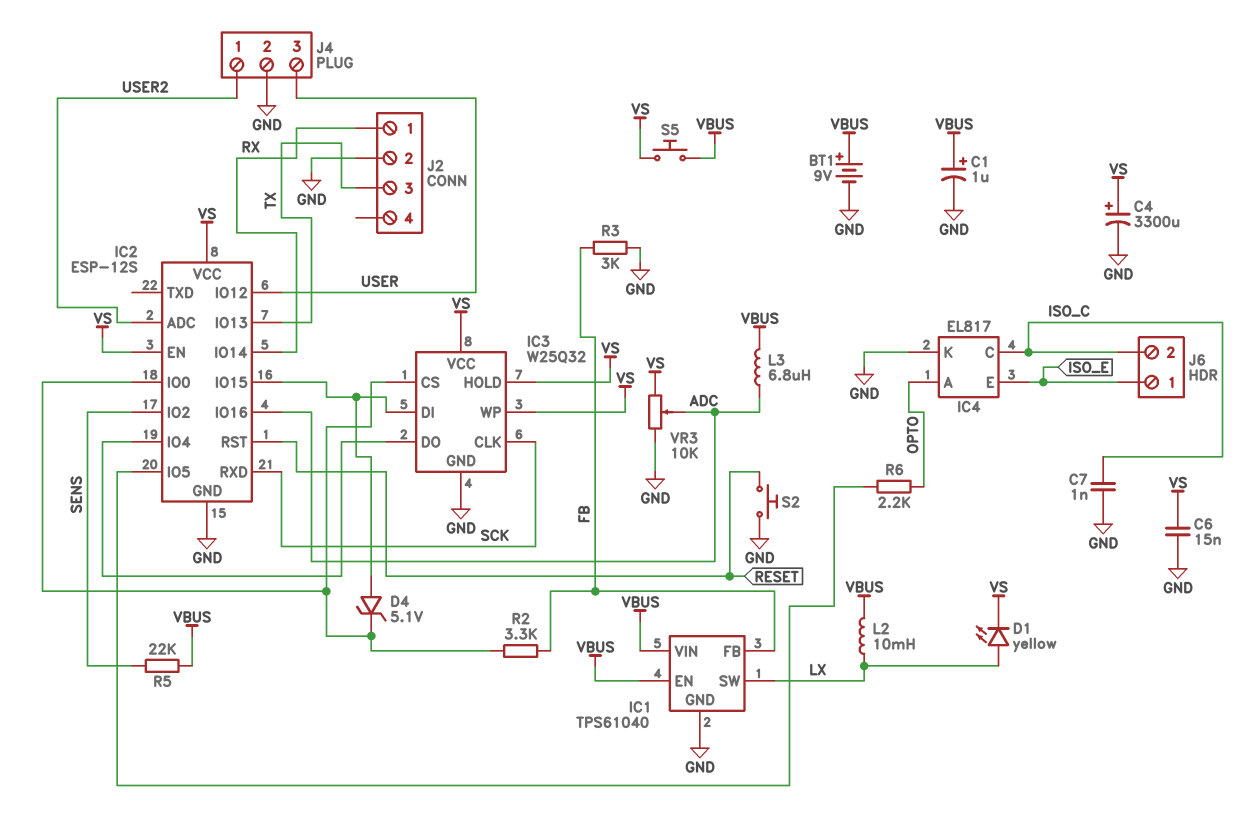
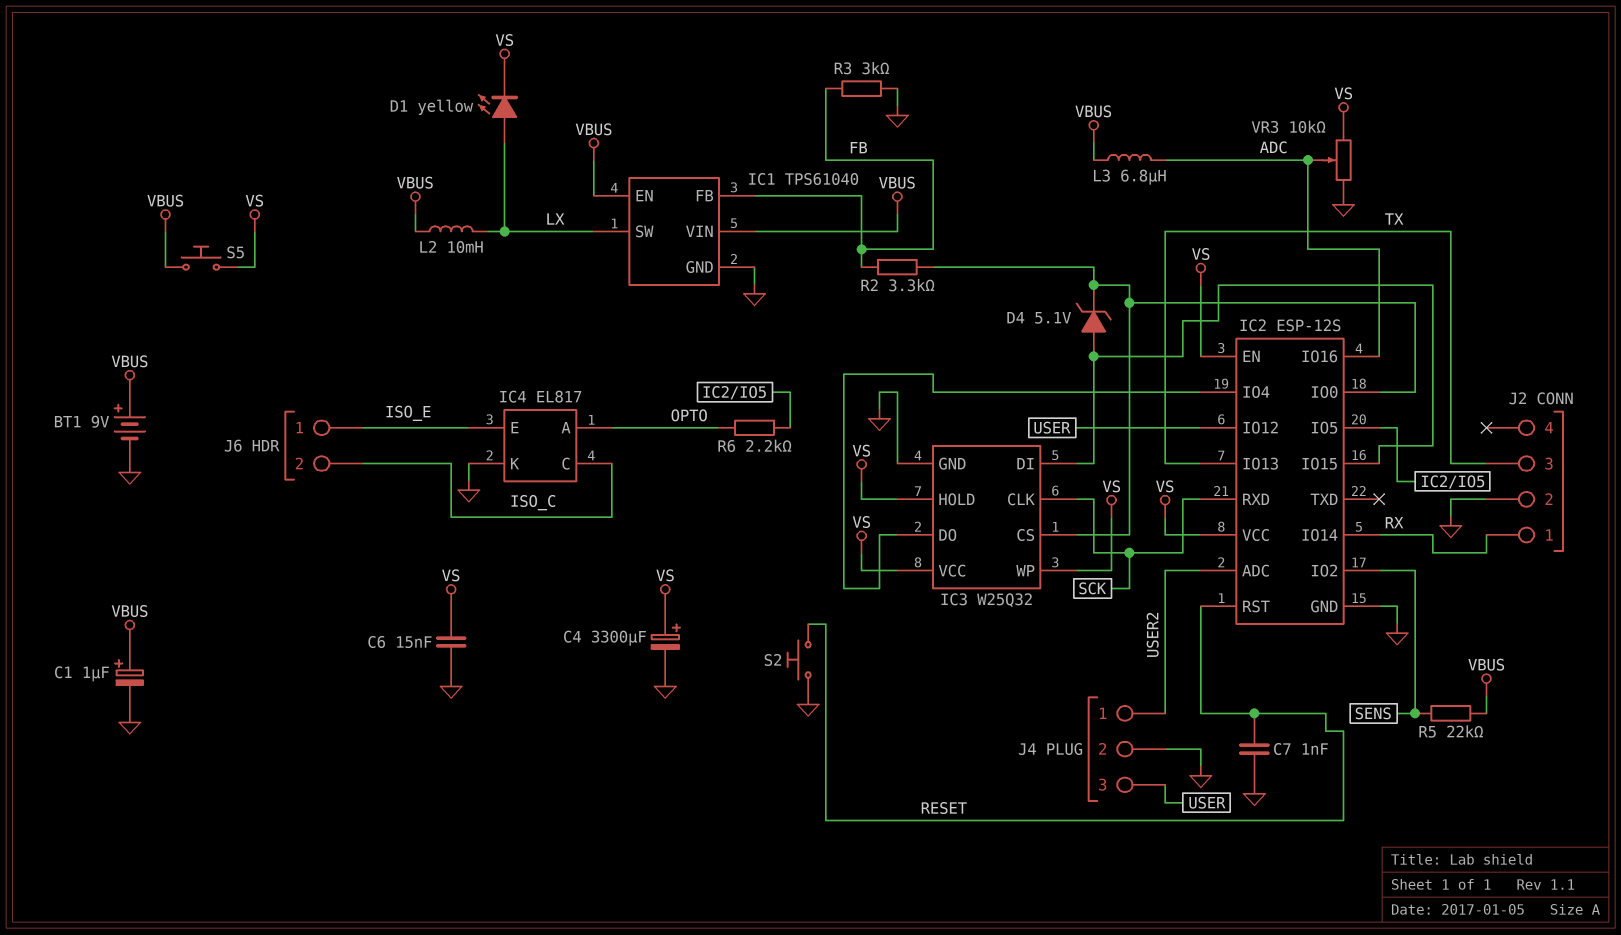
C7: 1nF (GND, ISO_C) -> 1nF (GND, RESET)

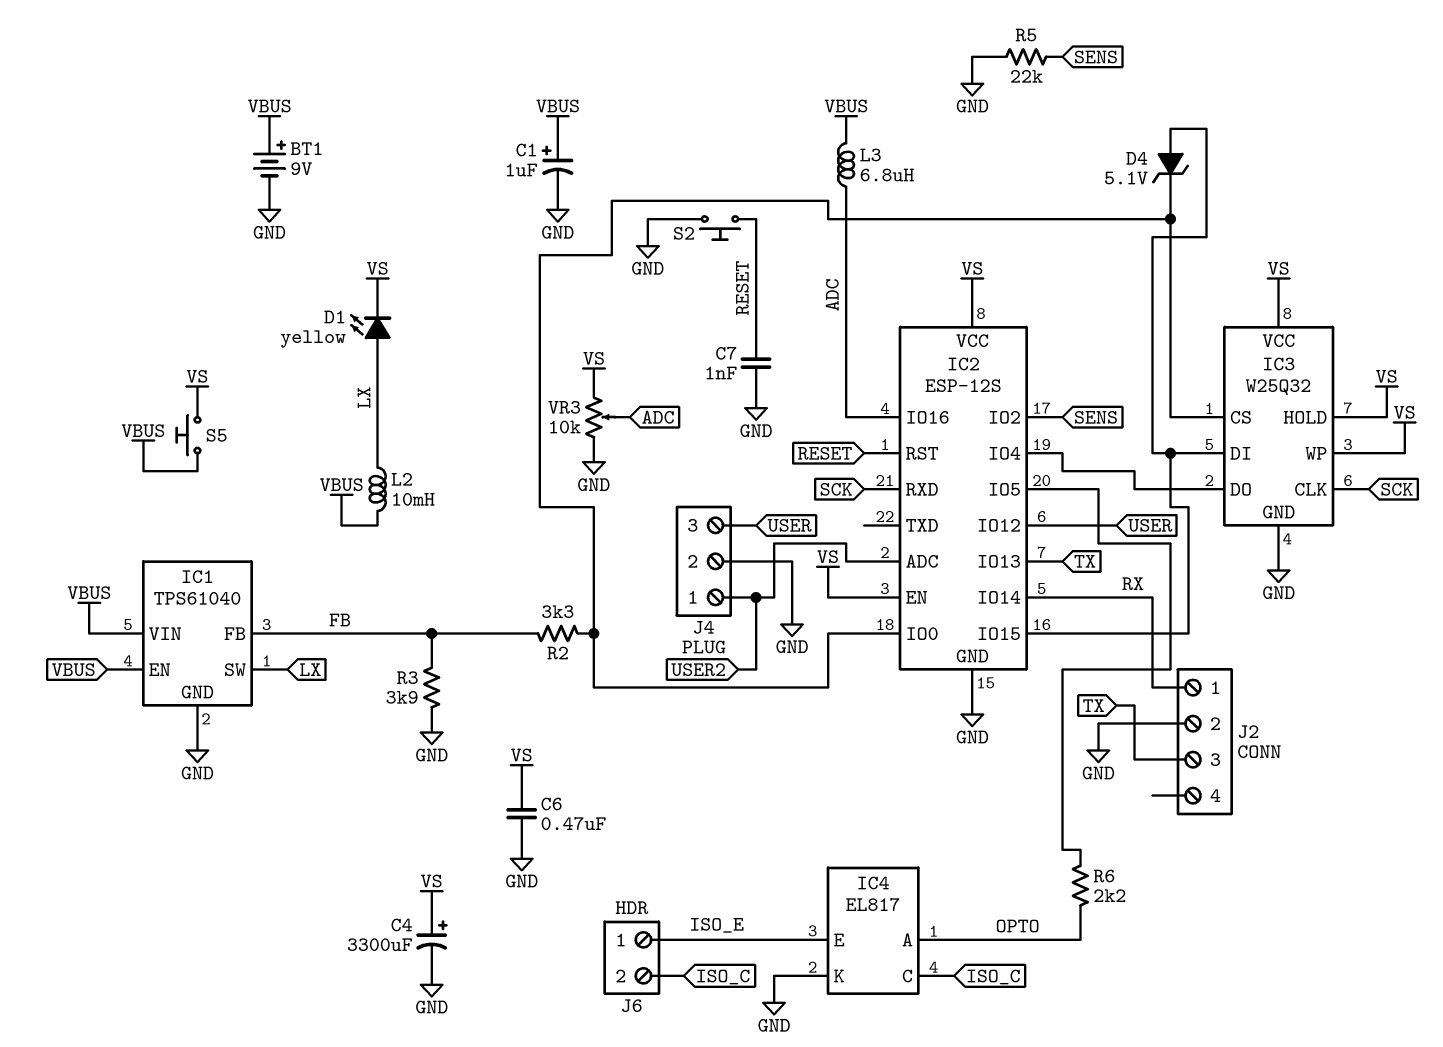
C6: 15nF (GND, VS) -> 470nF (GND, VS)
R3: 3k (FB, GND) -> 3.9k (FB, GND)
R5: 22k (SENS, VBUS) -> 22k (GND, SENS)

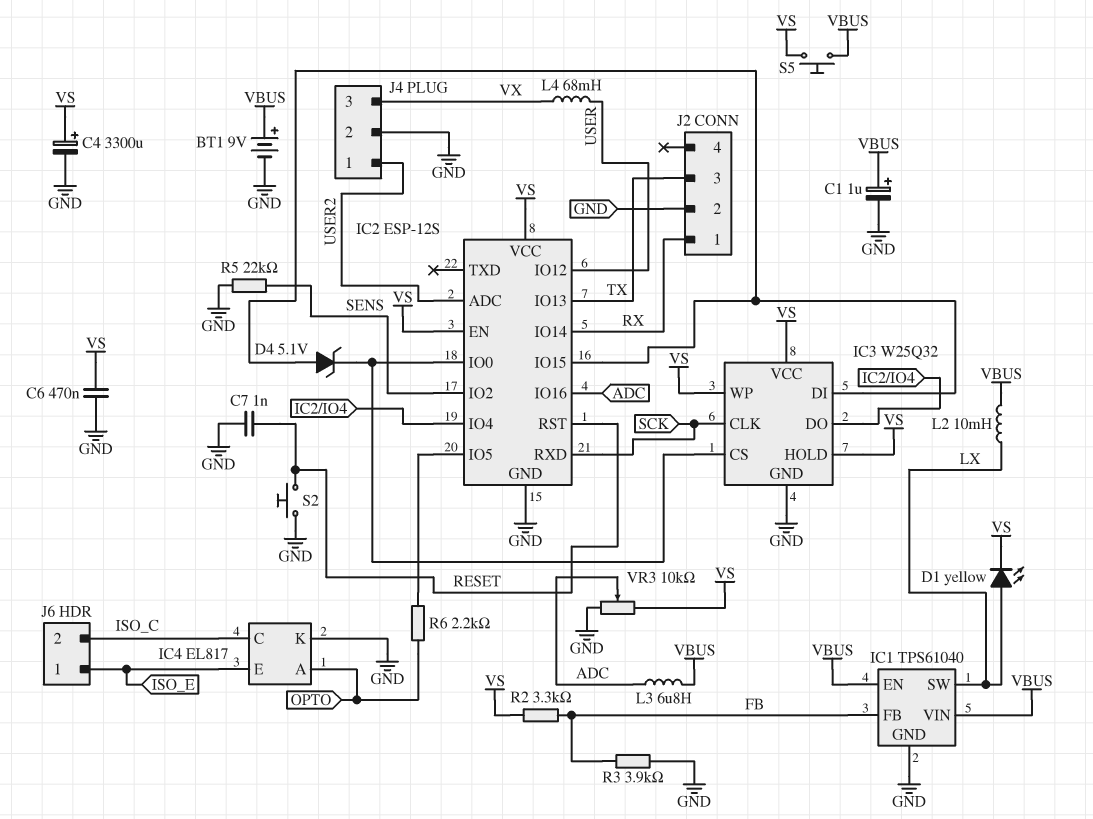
J4 pin 3: USER -> VX
L4: none -> 68mH (USER, VX)
R2: 3.3k (FB, IC2/IO0) -> 3.3k (FB, VS)

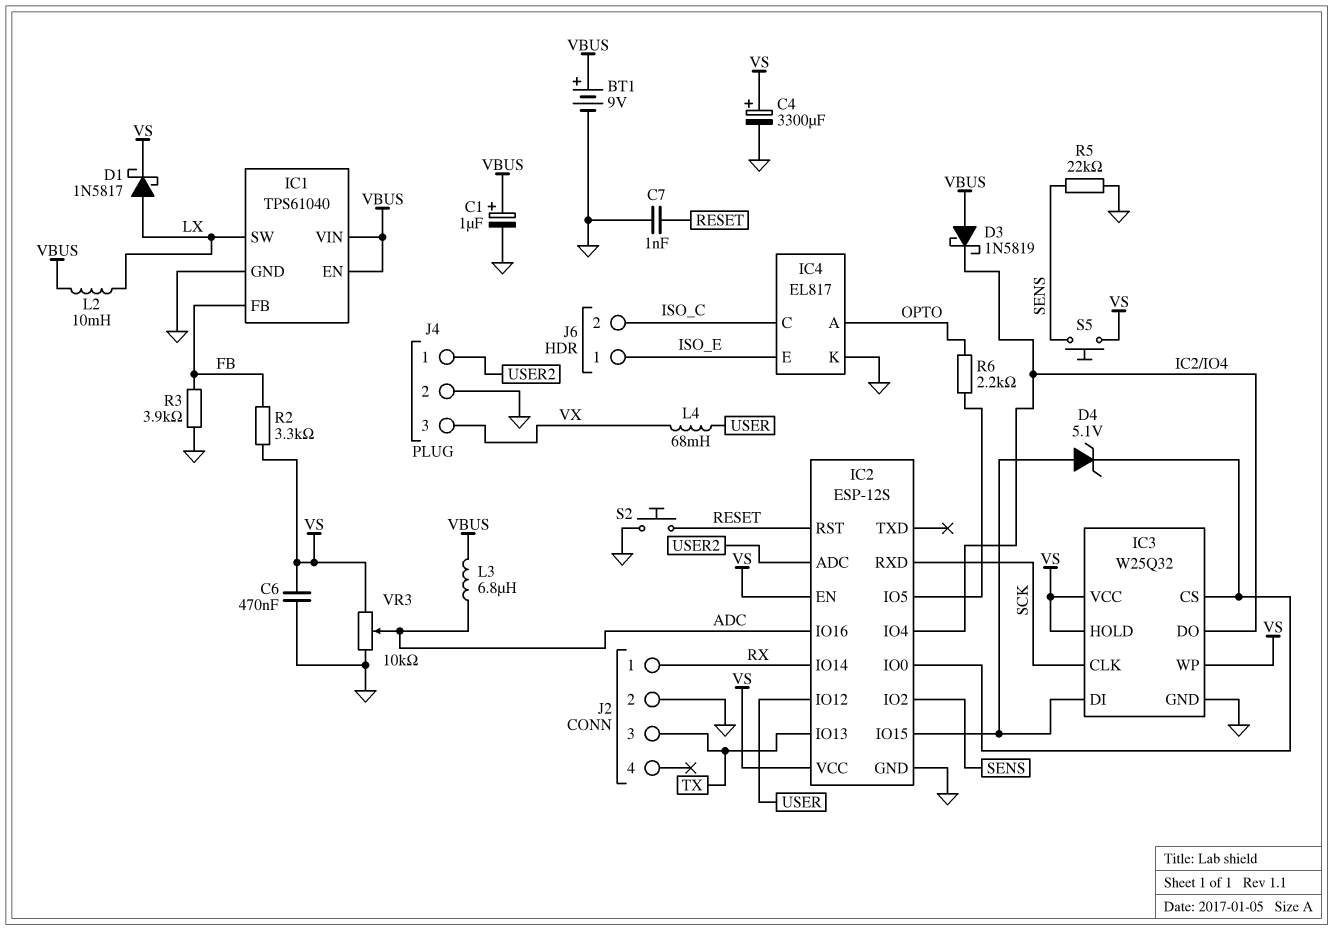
D1: LED yellow (A LX, K VS) -> schottky 1N5817 (A LX, K VS)
D3: none -> schottky 1N5819 (A VBUS, K IC2/IO4)
S5: button (VBUS, VS) -> button (SENS, VS)

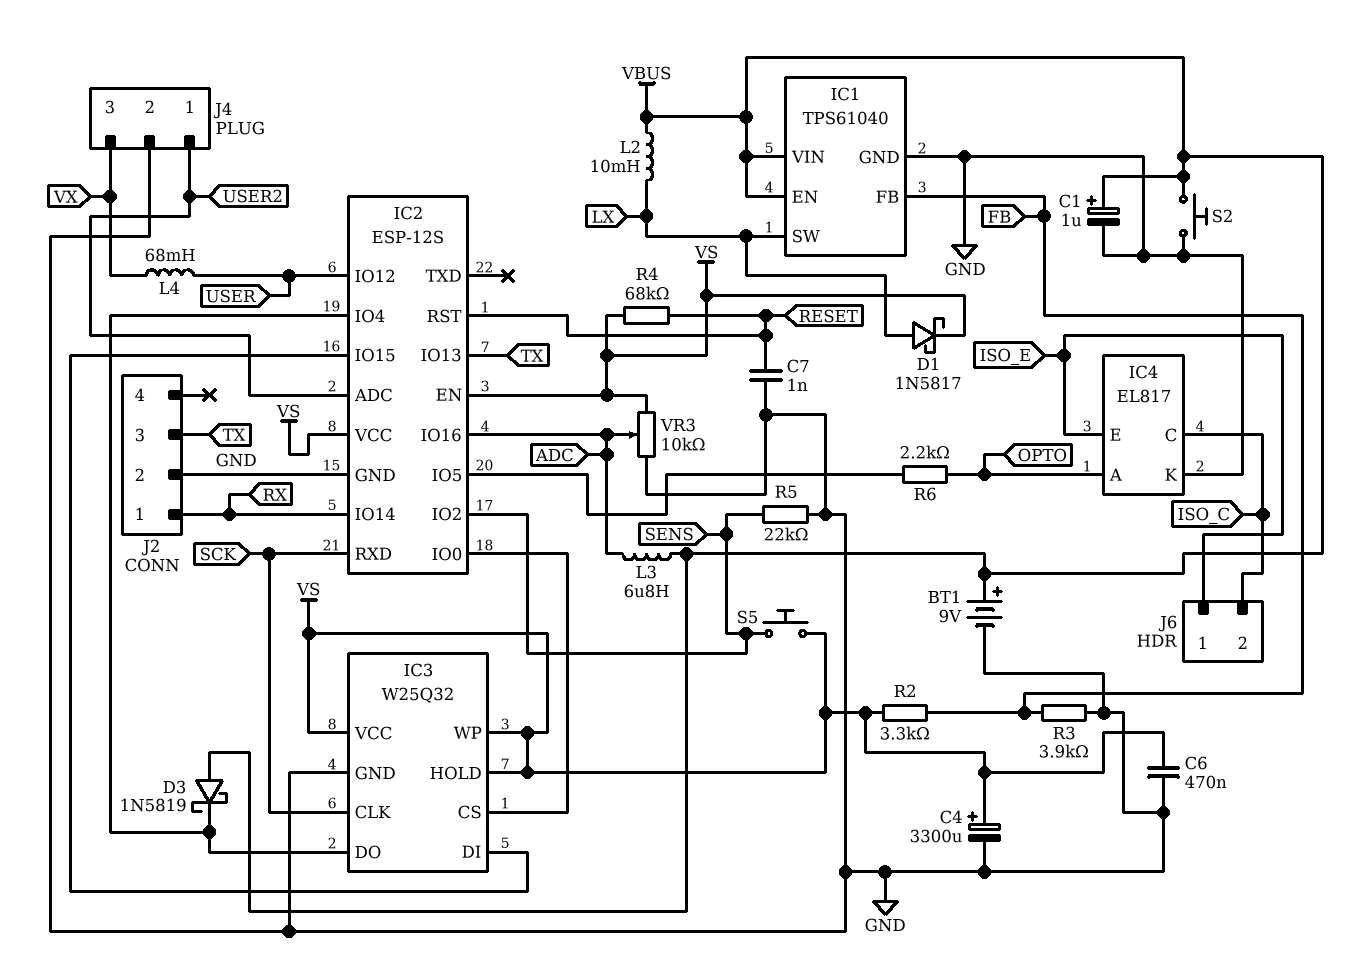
D4: zener 5.1V (A IC2/IO15, K IC2/IO0) -> none
R4: none -> 68k (RESET, VS)
S2: button (GND, RESET) -> button (GND, VBUS)

